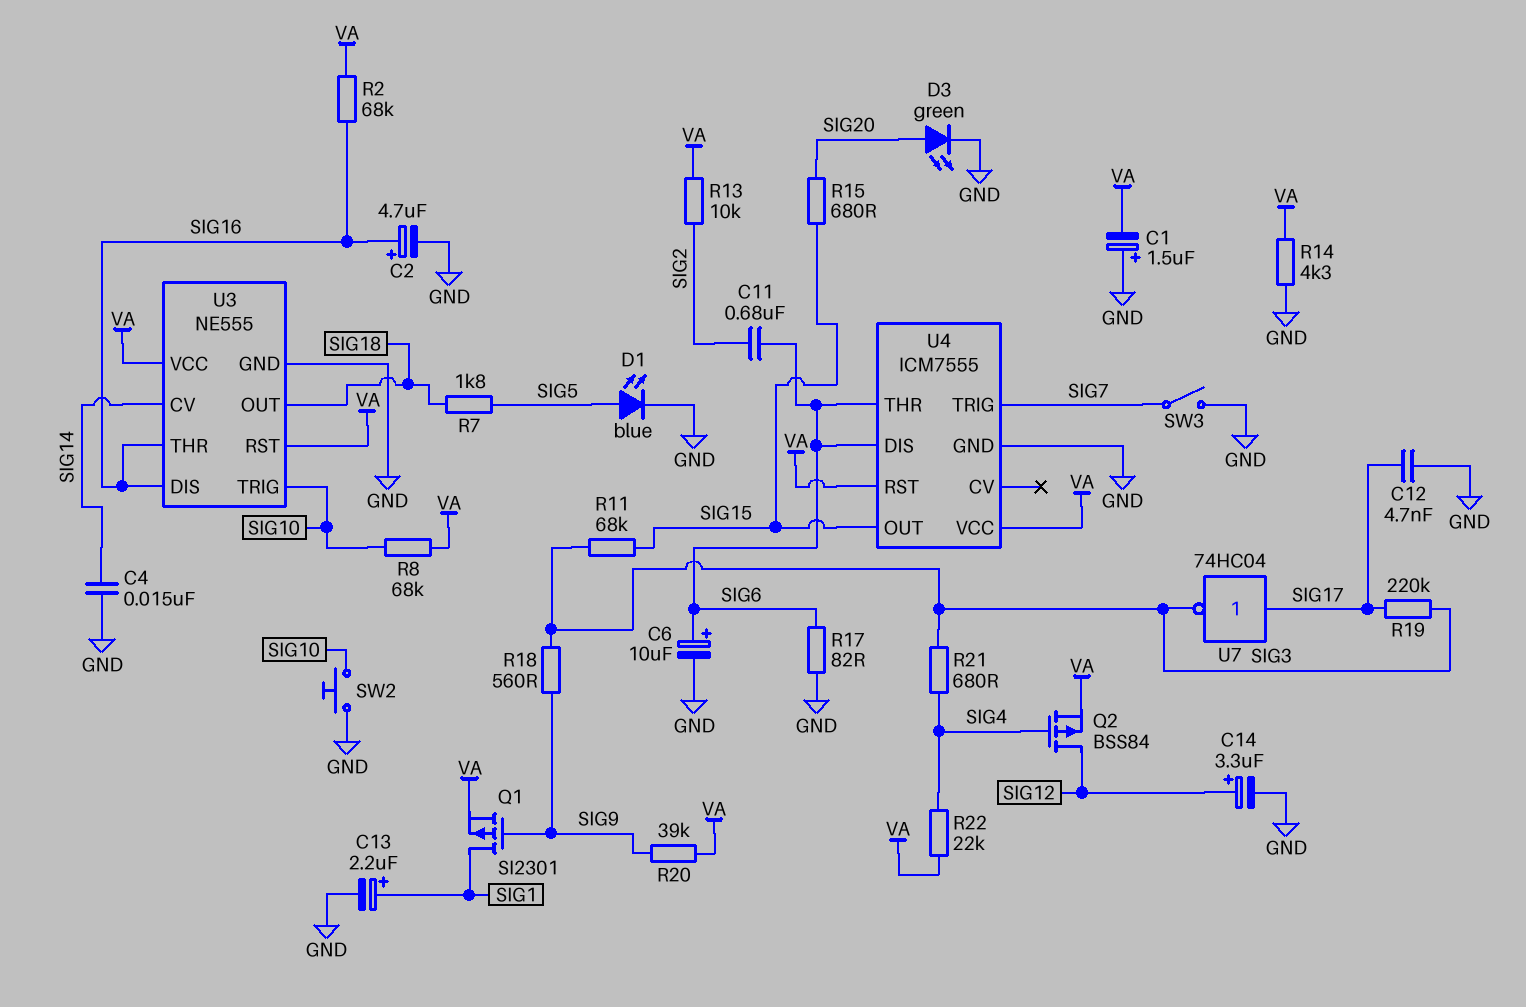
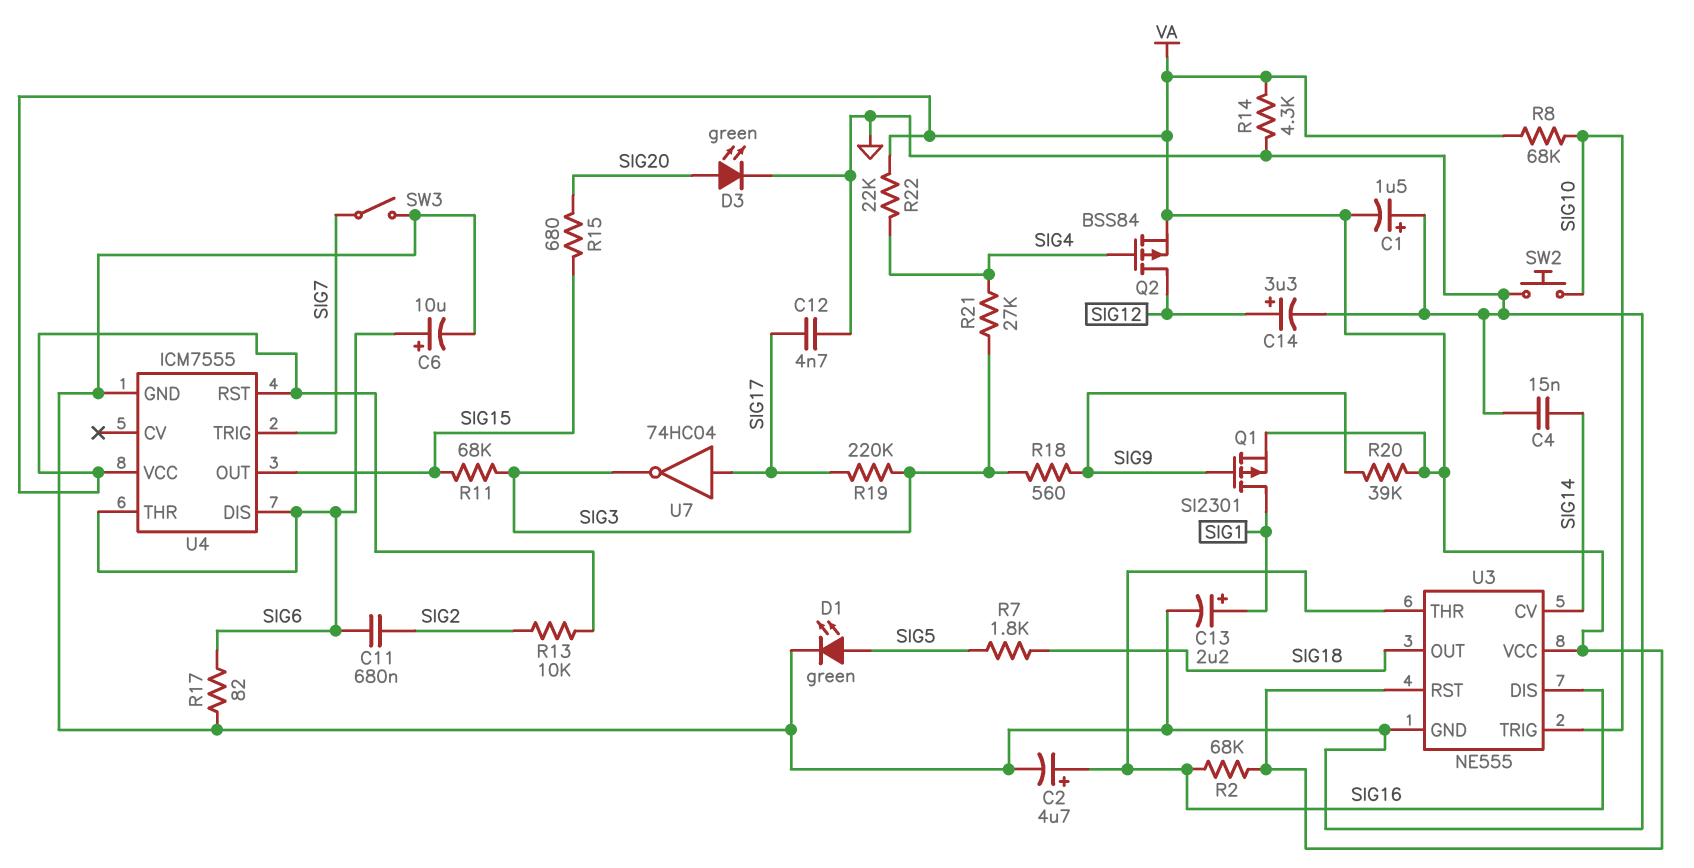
D1: LED blue (A SIG5, K GND) -> LED green (A SIG5, K GND)
R21: 680 (SIG3, SIG4) -> 27k (SIG3, SIG4)

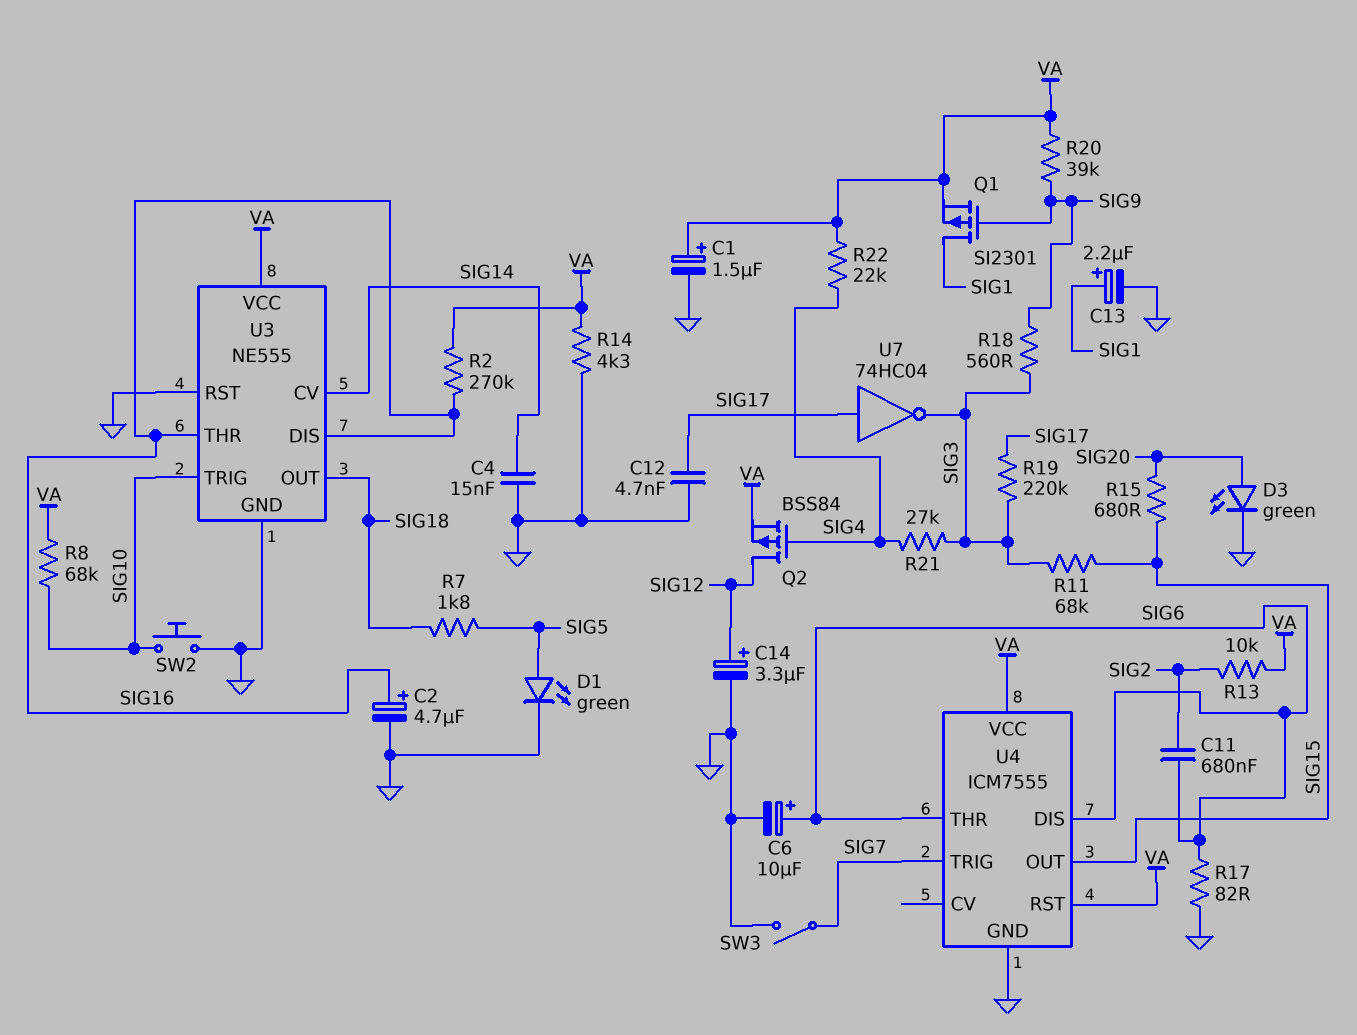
C1: 1.5uF (plus GND, minus VA) -> 1.5uF (plus VA, minus GND)
R2: 68k (SIG16, VA) -> 270k (SIG16, VA)
U3 pin RST: VA -> GND

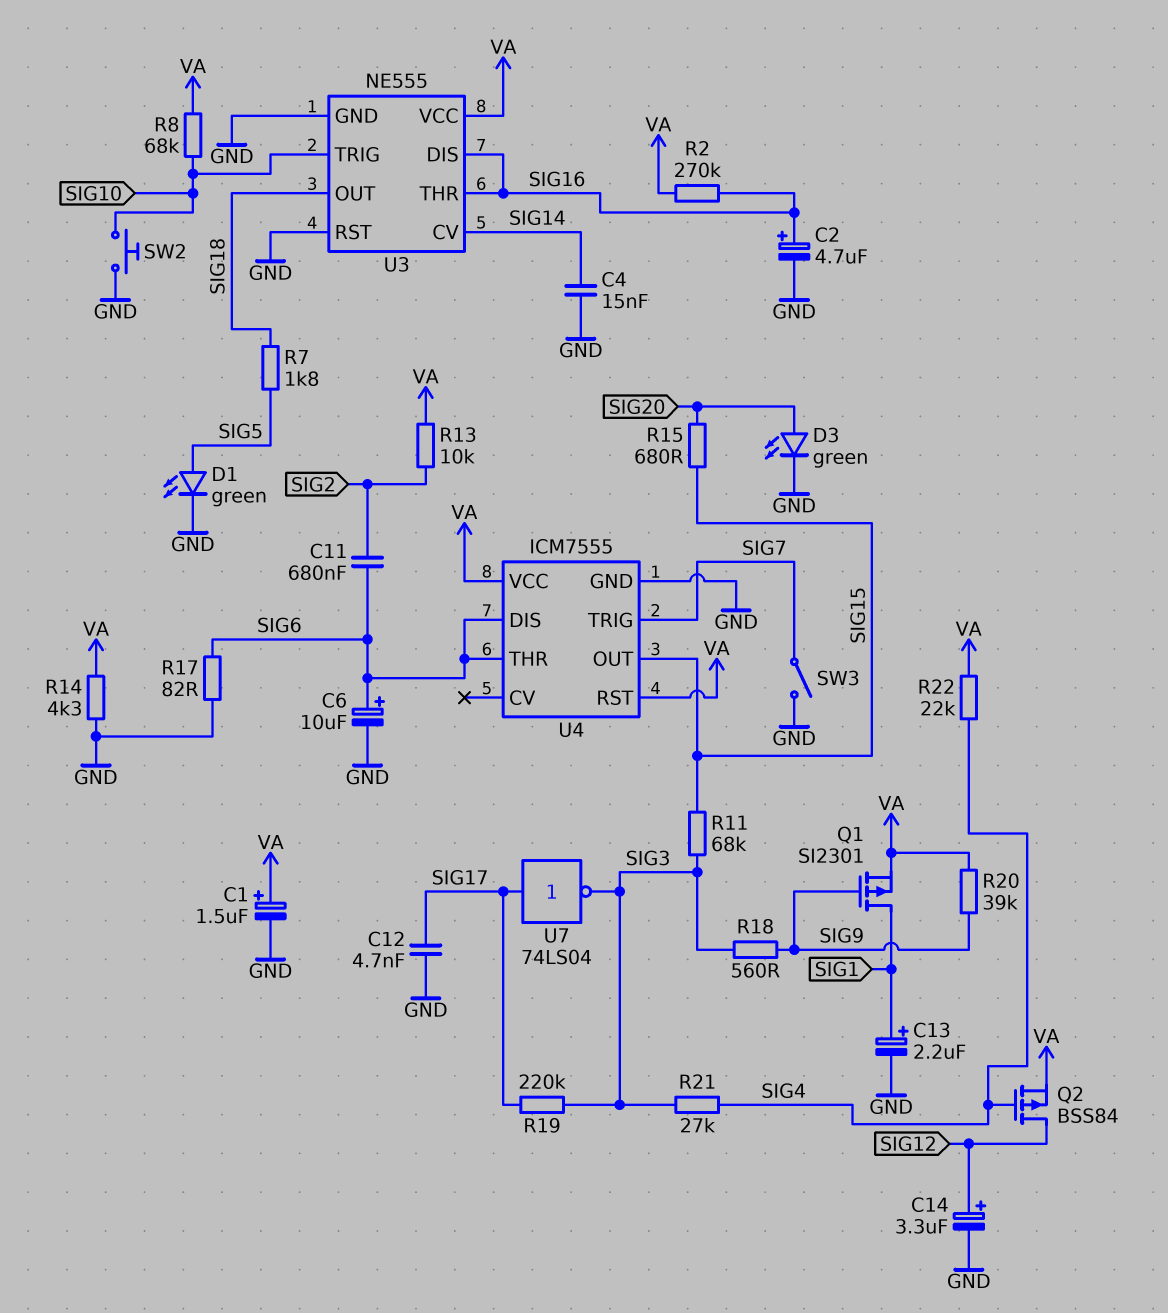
U7: NOT 74HC04 (in SIG17, out SIG3) -> NOT 74LS04 (in SIG17, out SIG3)

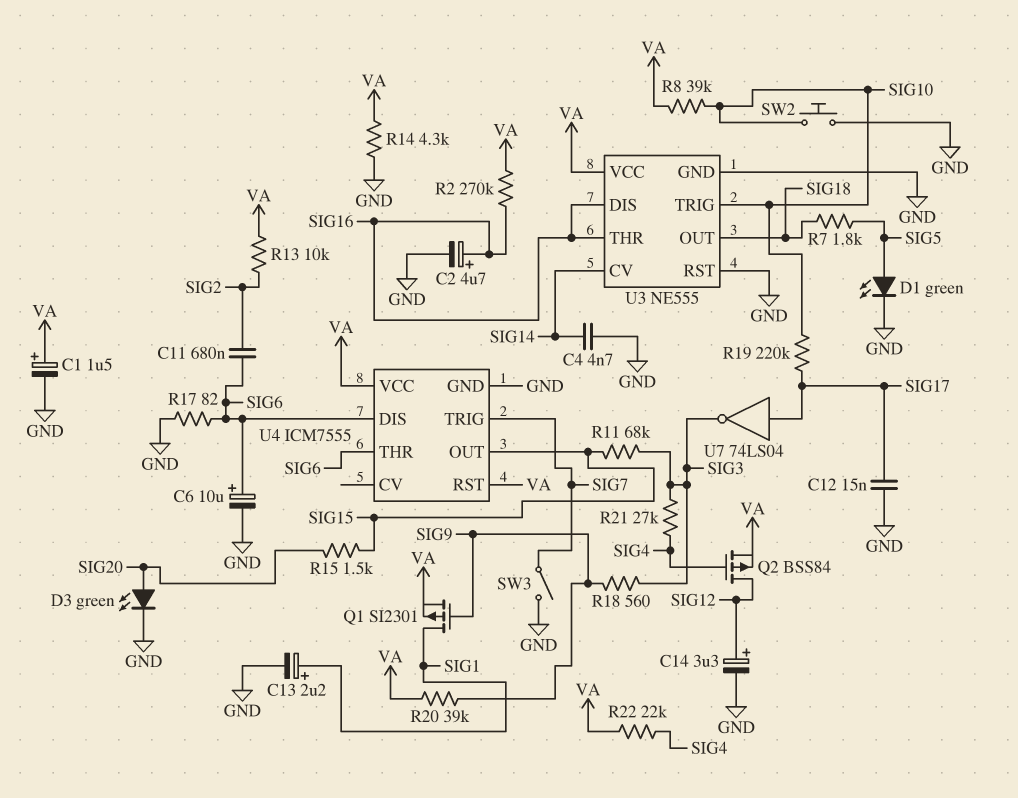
C4: 15nF (GND, SIG14) -> 4.7nF (GND, SIG14)
C12: 4.7nF (GND, SIG17) -> 15nF (GND, SIG17)
R8: 68k (SIG10, VA) -> 39k (SIG10, VA)
R15: 680 (SIG15, SIG20) -> 1.5k (SIG15, SIG20)
R19: 220k (SIG3, SIG17) -> 220k (SIG10, SIG17)

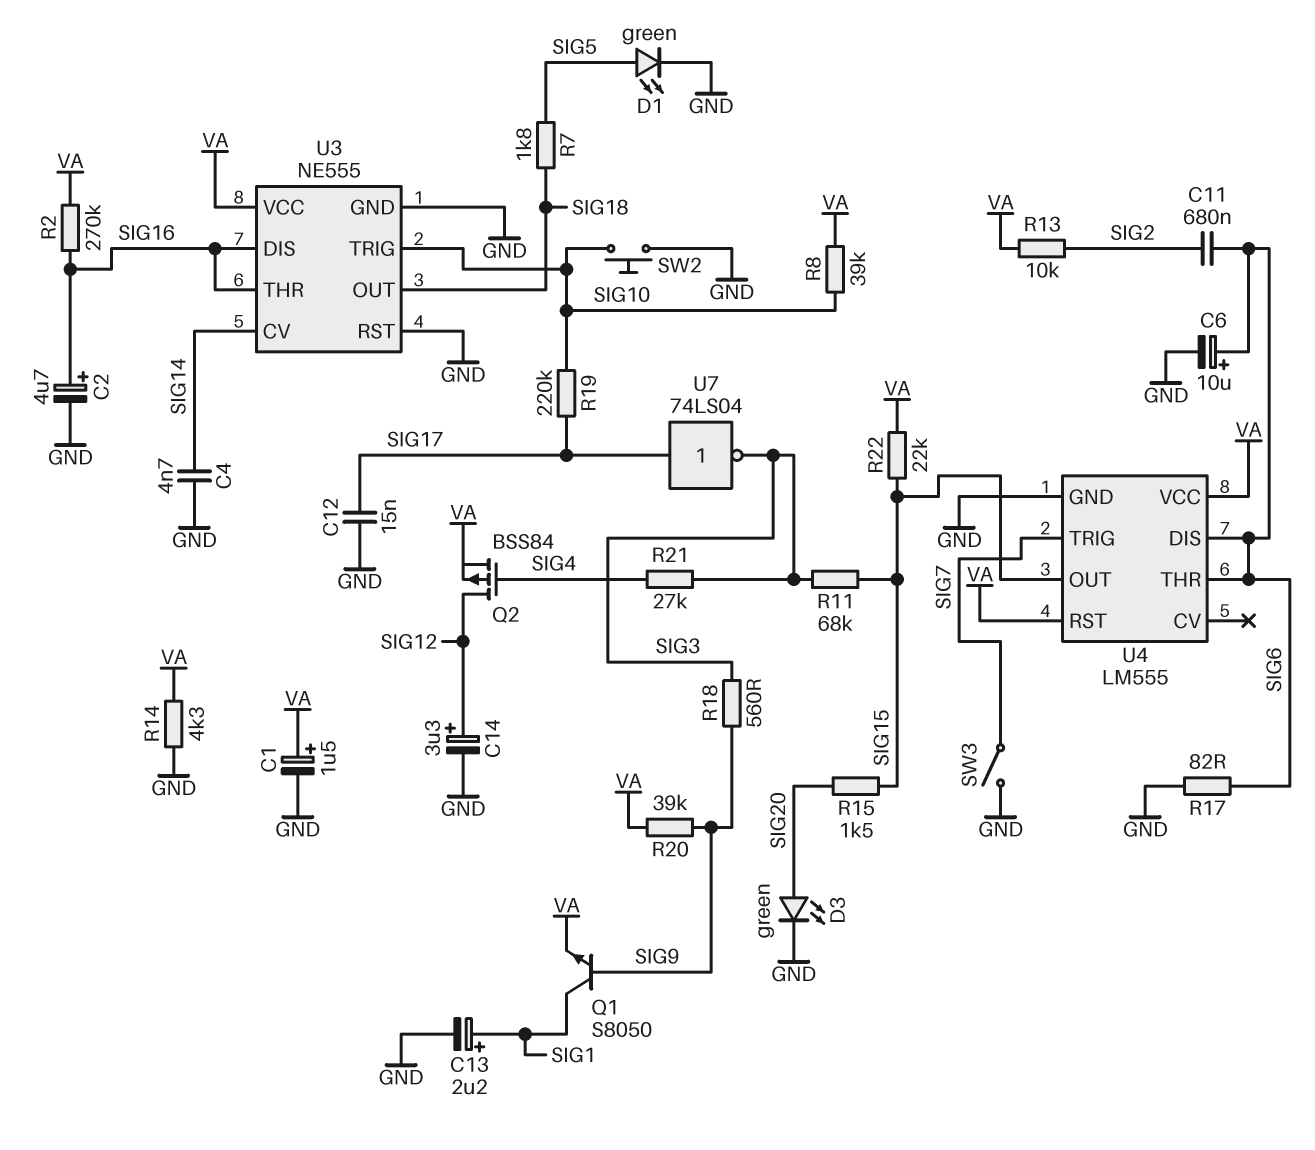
Q1: PMOS SI2301 (G SIG9, D SIG1, S VA) -> NPN S8050 (B SIG9, C SIG1, E VA)
R22: 22k (SIG4, VA) -> 22k (SIG15, VA)
U4: ICM7555 -> LM555

